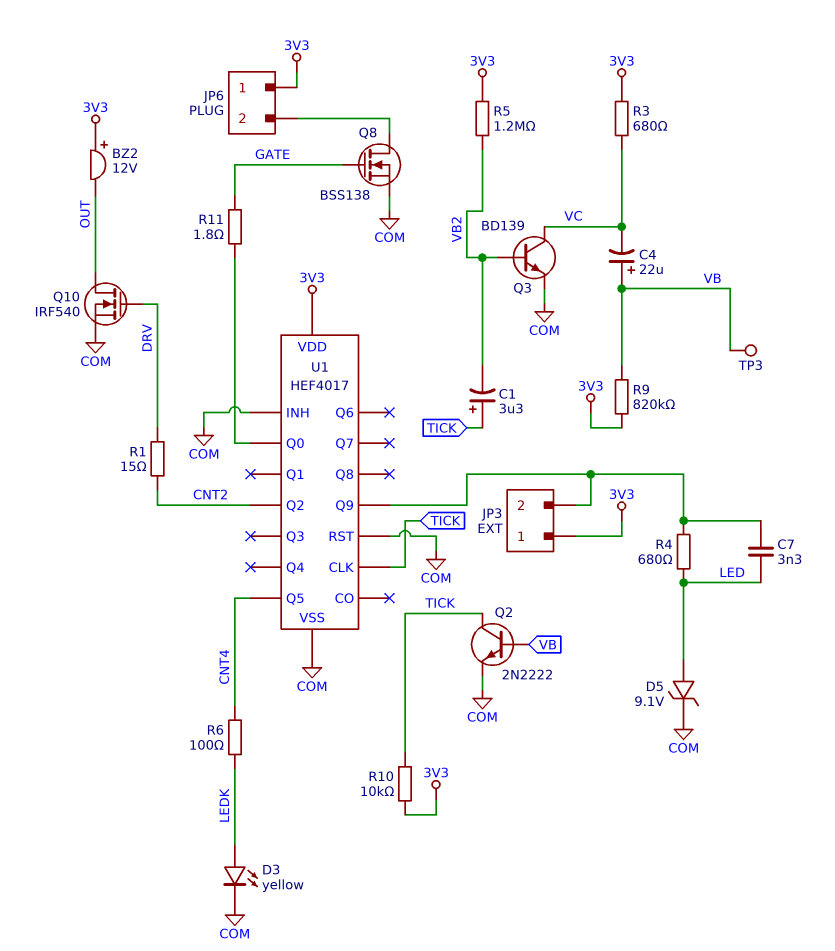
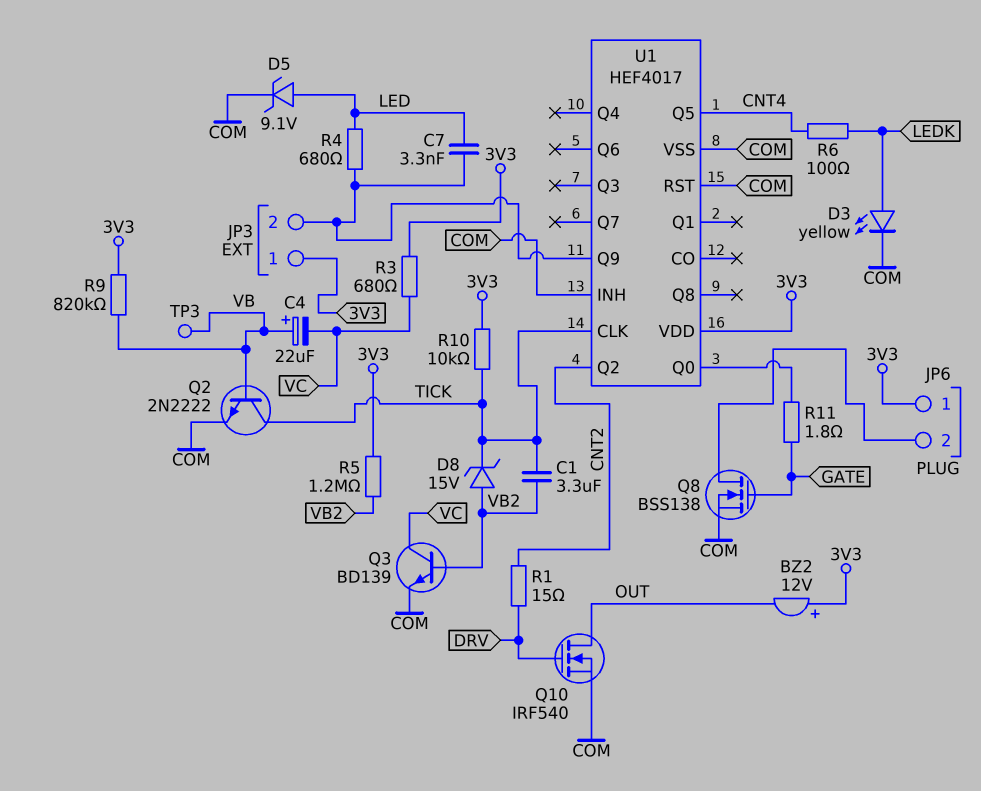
C1: 3.3uF (plus TICK, minus VB2) -> 3.3uF (TICK, VB2)
D8: none -> zener 15V (A VB2, K TICK)

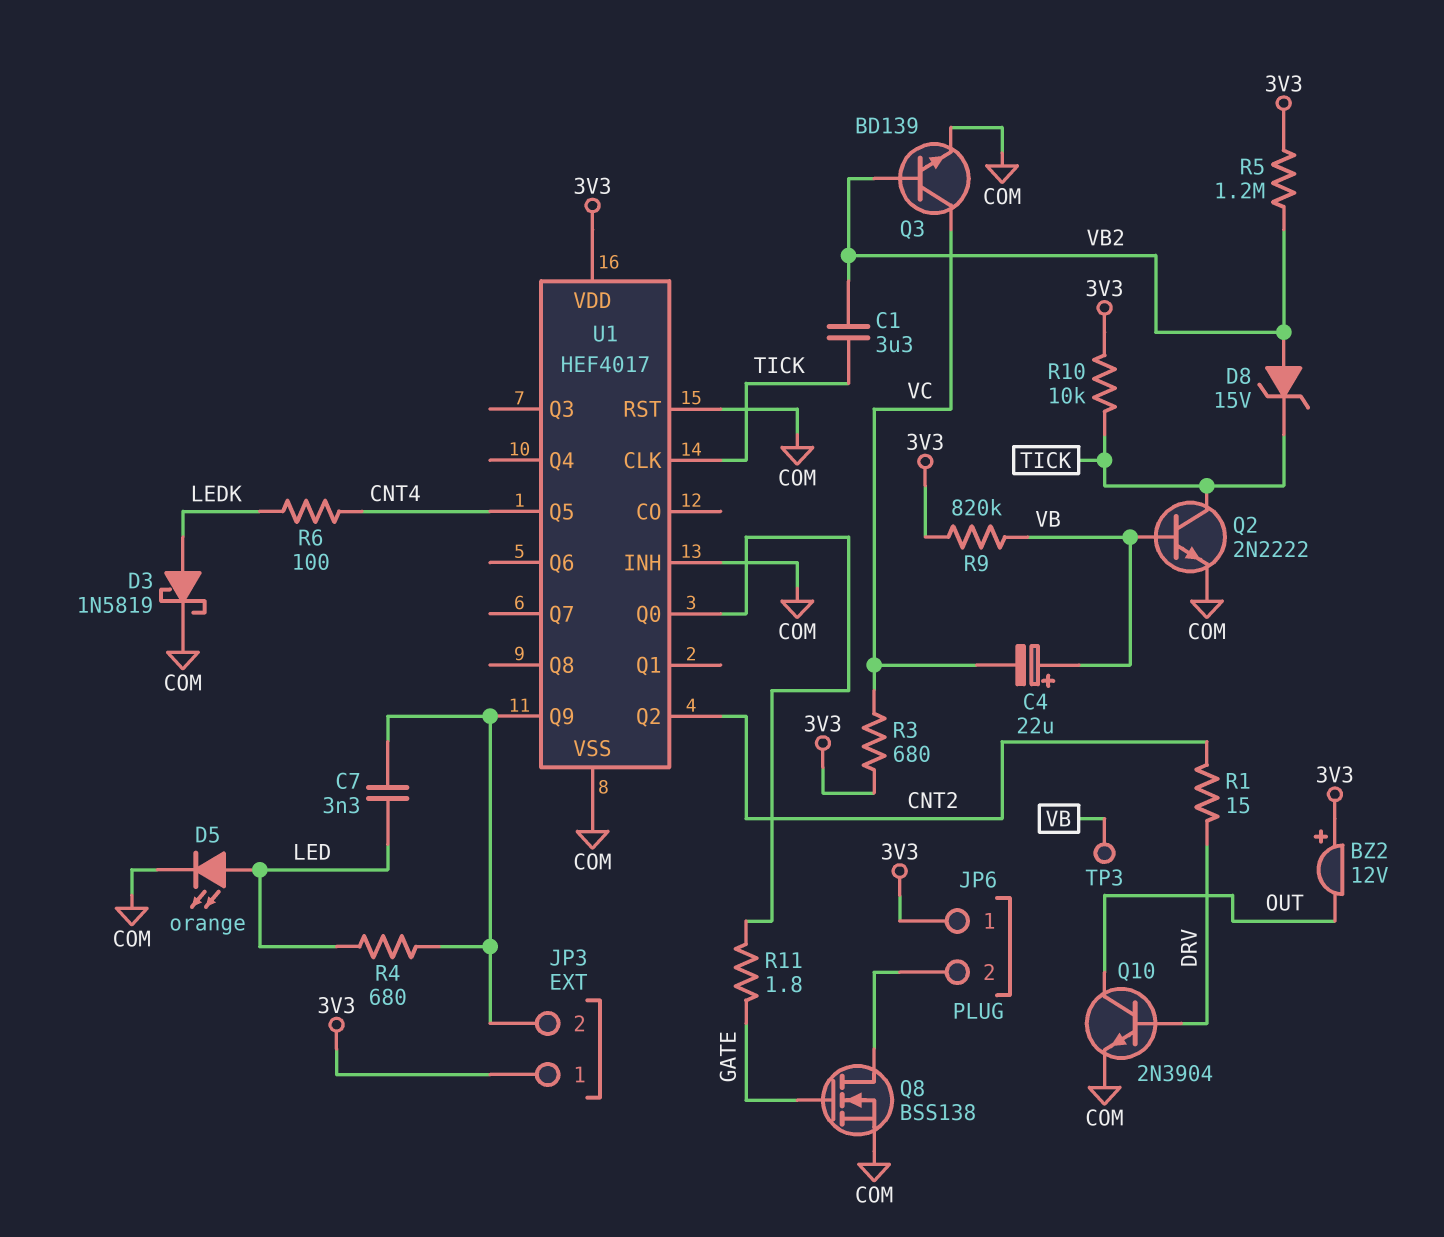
D3: LED yellow (A LEDK, K COM) -> schottky 1N5819 (A LEDK, K COM)
D5: zener 9.1V (A LED, K COM) -> LED orange (A LED, K COM)
Q10: NMOS IRF540 (G DRV, D OUT, S COM) -> NPN 2N3904 (B DRV, C OUT, E COM)

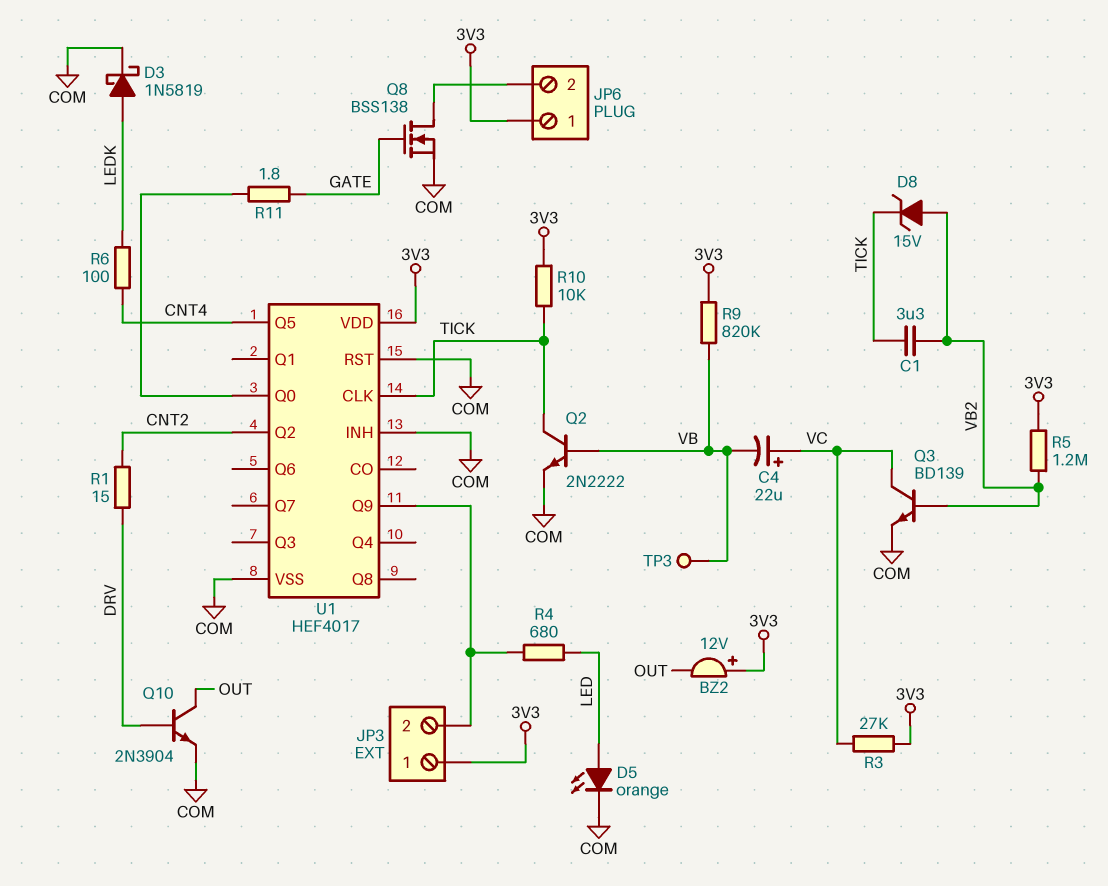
C4: 22uF (plus VB, minus VC) -> 22uF (plus VC, minus VB)
C7: 3.3nF (JP3/2, LED) -> none
R3: 680 (3V3, VC) -> 27k (3V3, VC)

